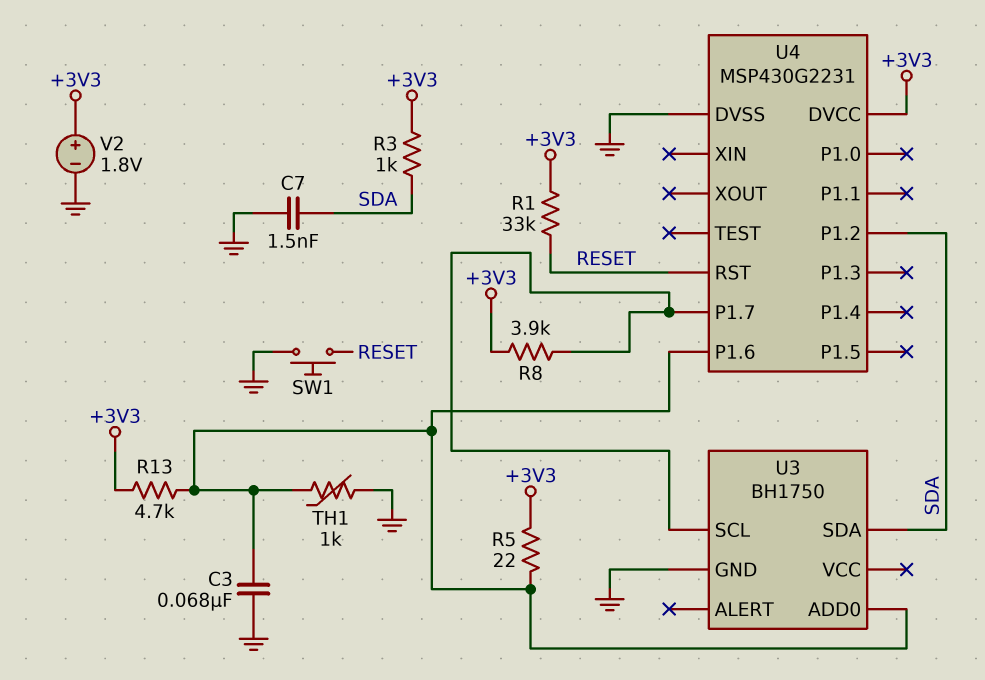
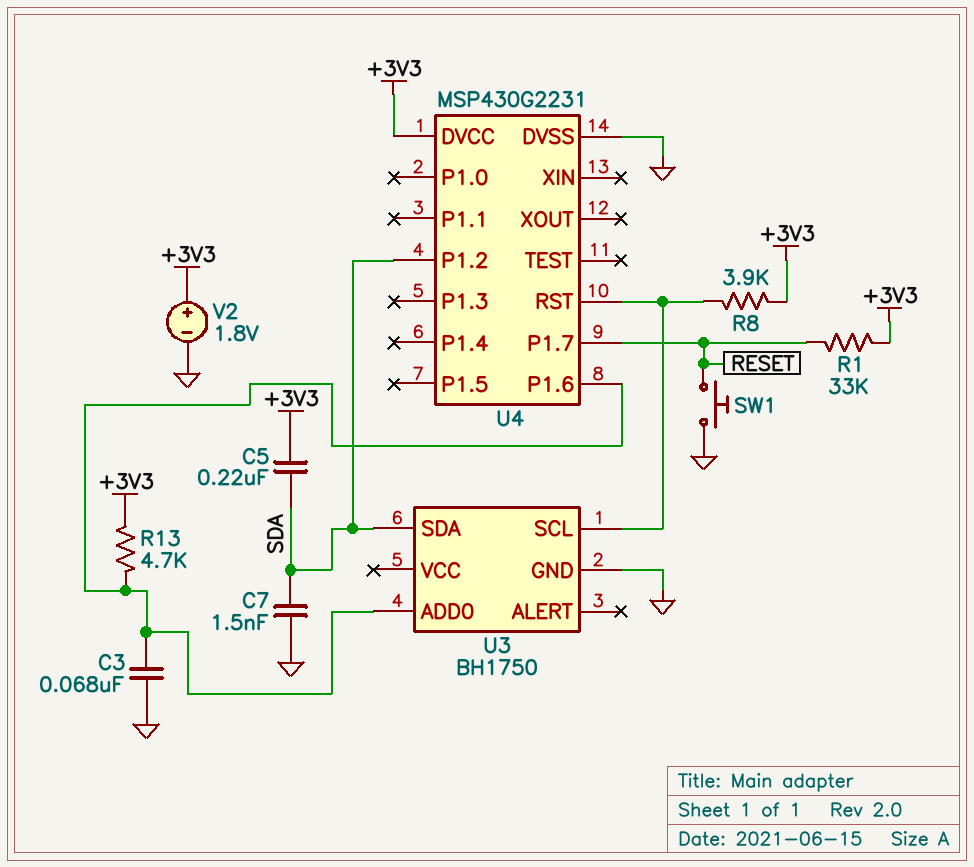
C5: none -> 220nF (+3V3, SDA)
R3: 1k (+3V3, SDA) -> none
R5: 22 (+3V3, U3/ADD0) -> none
TH1: 1k (GND, U3/ADD0) -> none
U4 pin P1.7: U3/SCL -> RESET
U4 pin RST: RESET -> U3/SCL

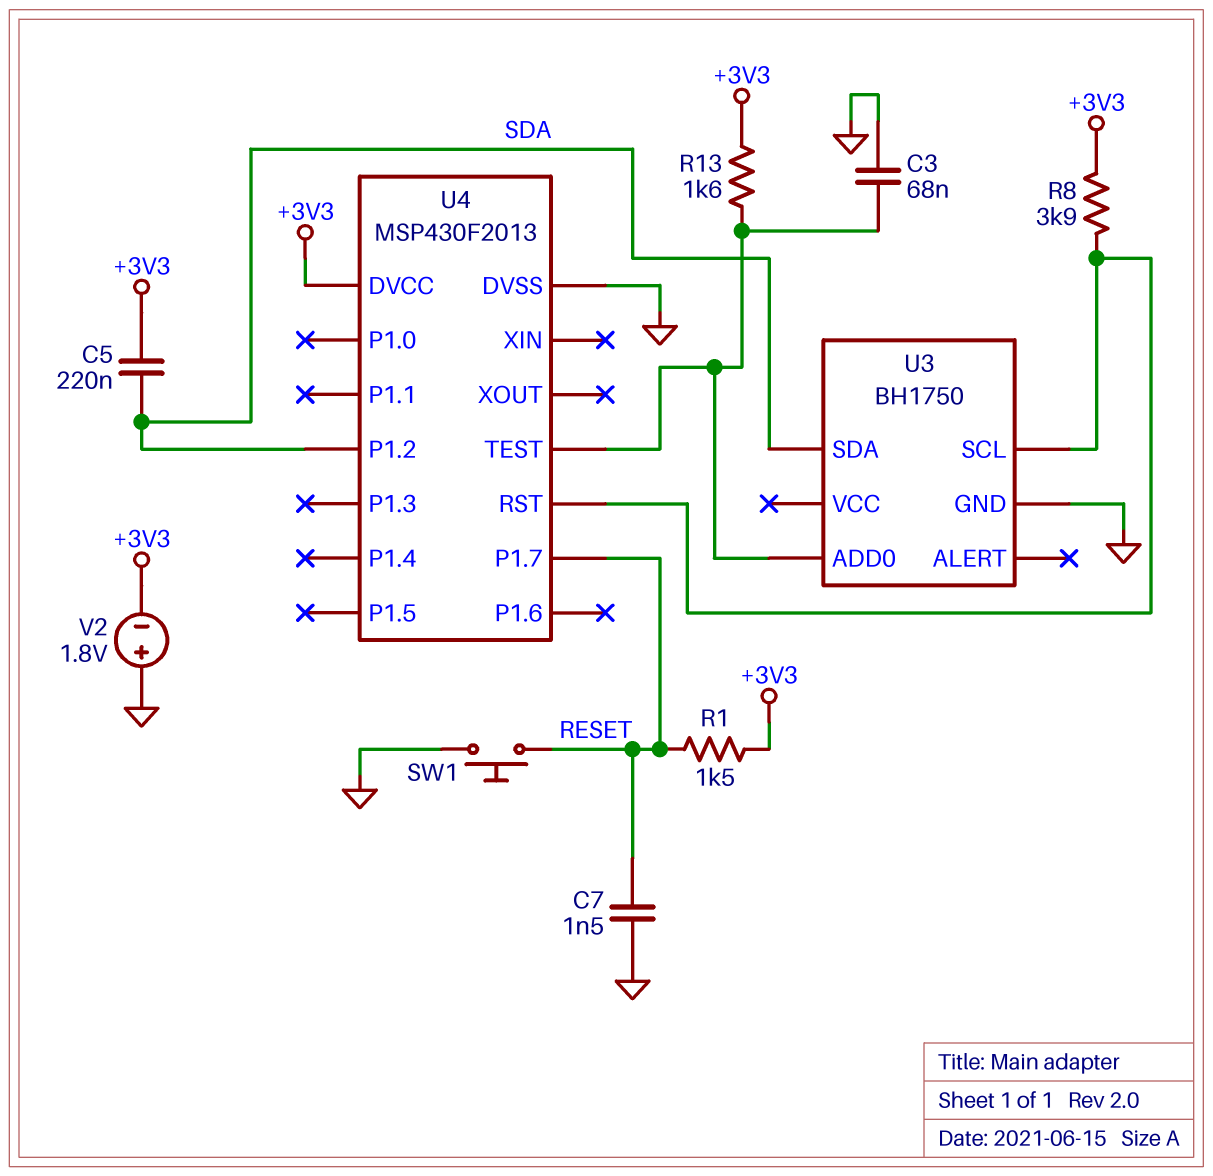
C7: 1.5nF (GND, SDA) -> 1.5nF (GND, RESET)
R1: 33k (+3V3, RESET) -> 1.5k (+3V3, RESET)
R13: 4.7k (+3V3, U3/ADD0) -> 1.6k (+3V3, U3/ADD0)
U4: MSP430G2231 -> MSP430F2013
U4 pin P1.6: U3/ADD0 -> none
U4 pin TEST: none -> U3/ADD0
V2: 1.8V (plus +3V3, minus GND) -> 1.8V (plus GND, minus +3V3)

